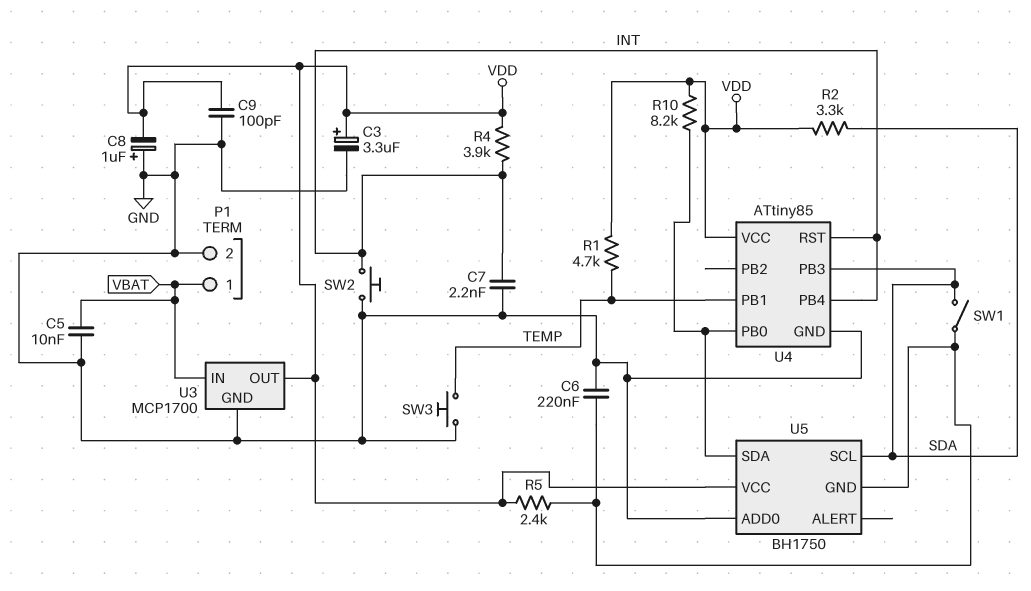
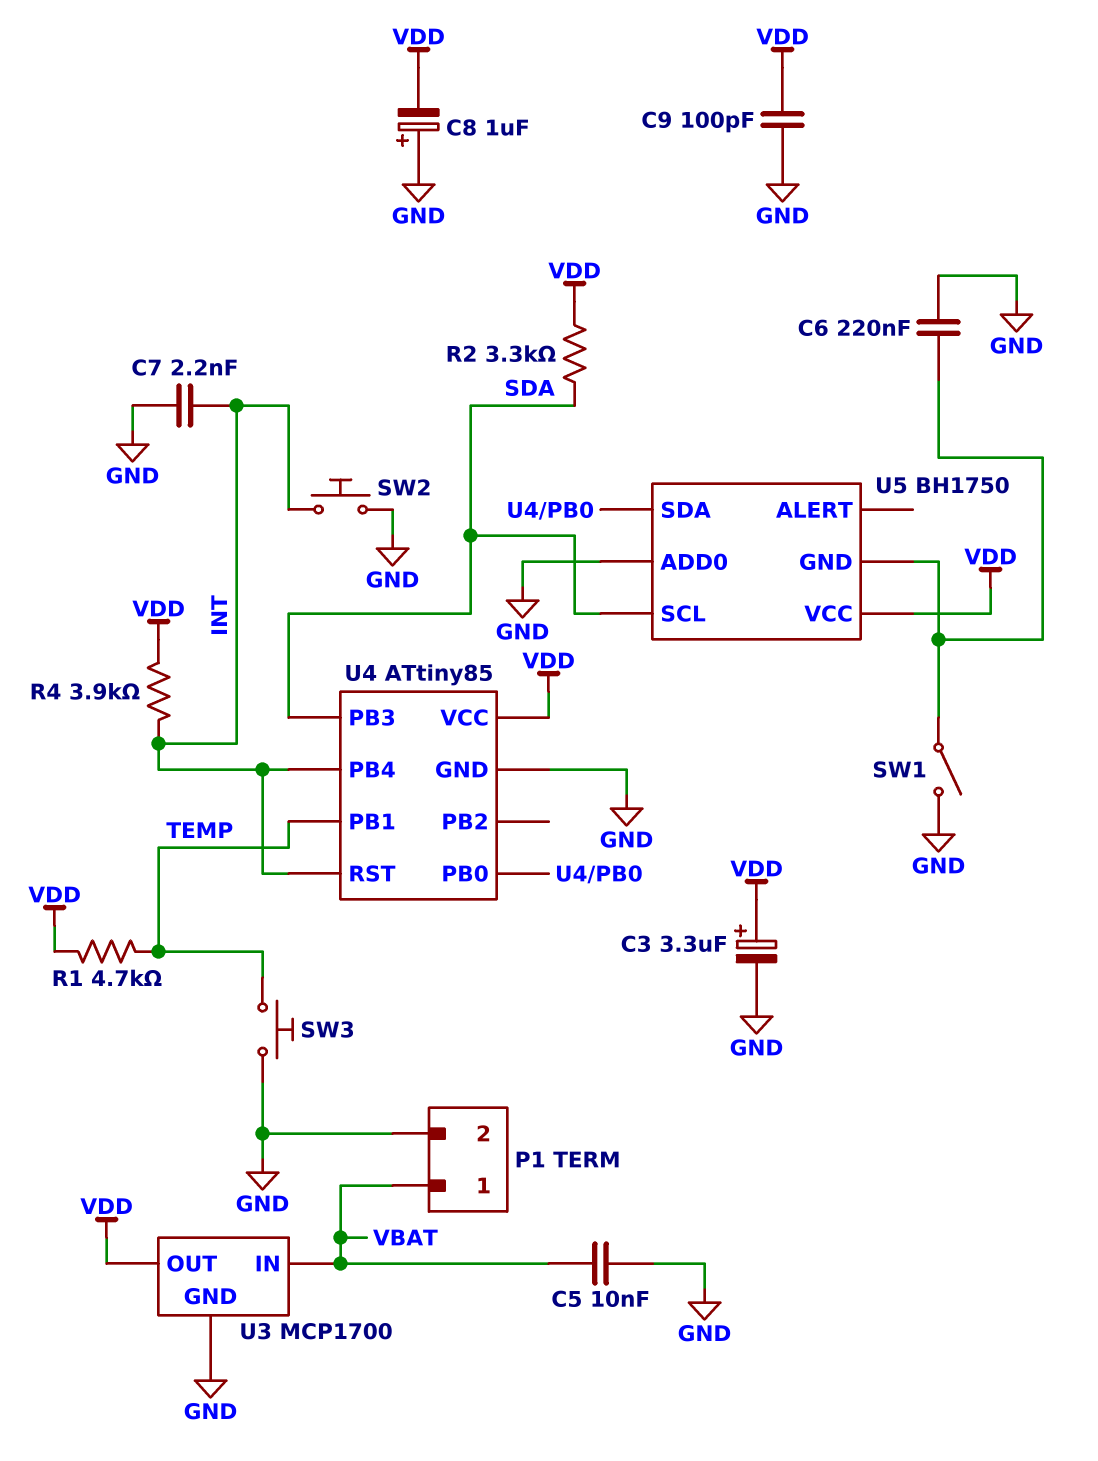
R5: 2.4k (U5/GND, VDD) -> none
R10: 8.2k (U4/PB0, VDD) -> none
SW1: switch (SDA, U5/GND) -> switch (GND, U5/GND)

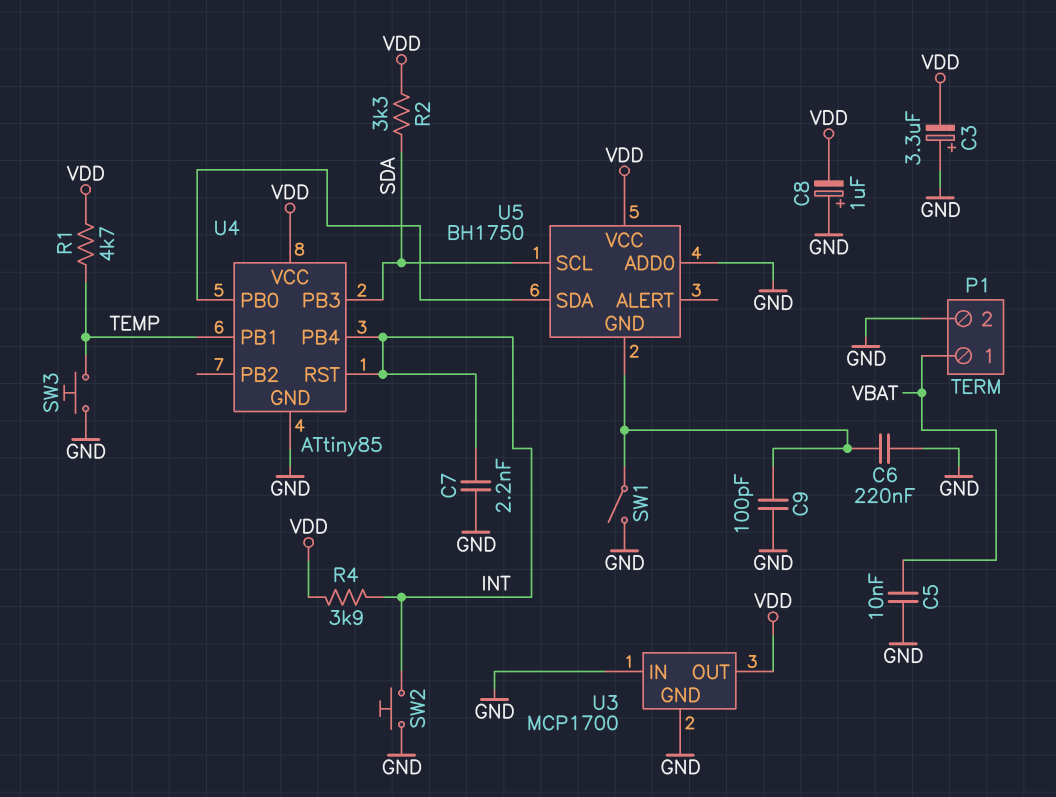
C3: 3.3uF (plus VDD, minus GND) -> 3.3uF (plus GND, minus VDD)
C9: 100pF (GND, VDD) -> 100pF (GND, U5/GND)
U3 pin IN: VBAT -> GND

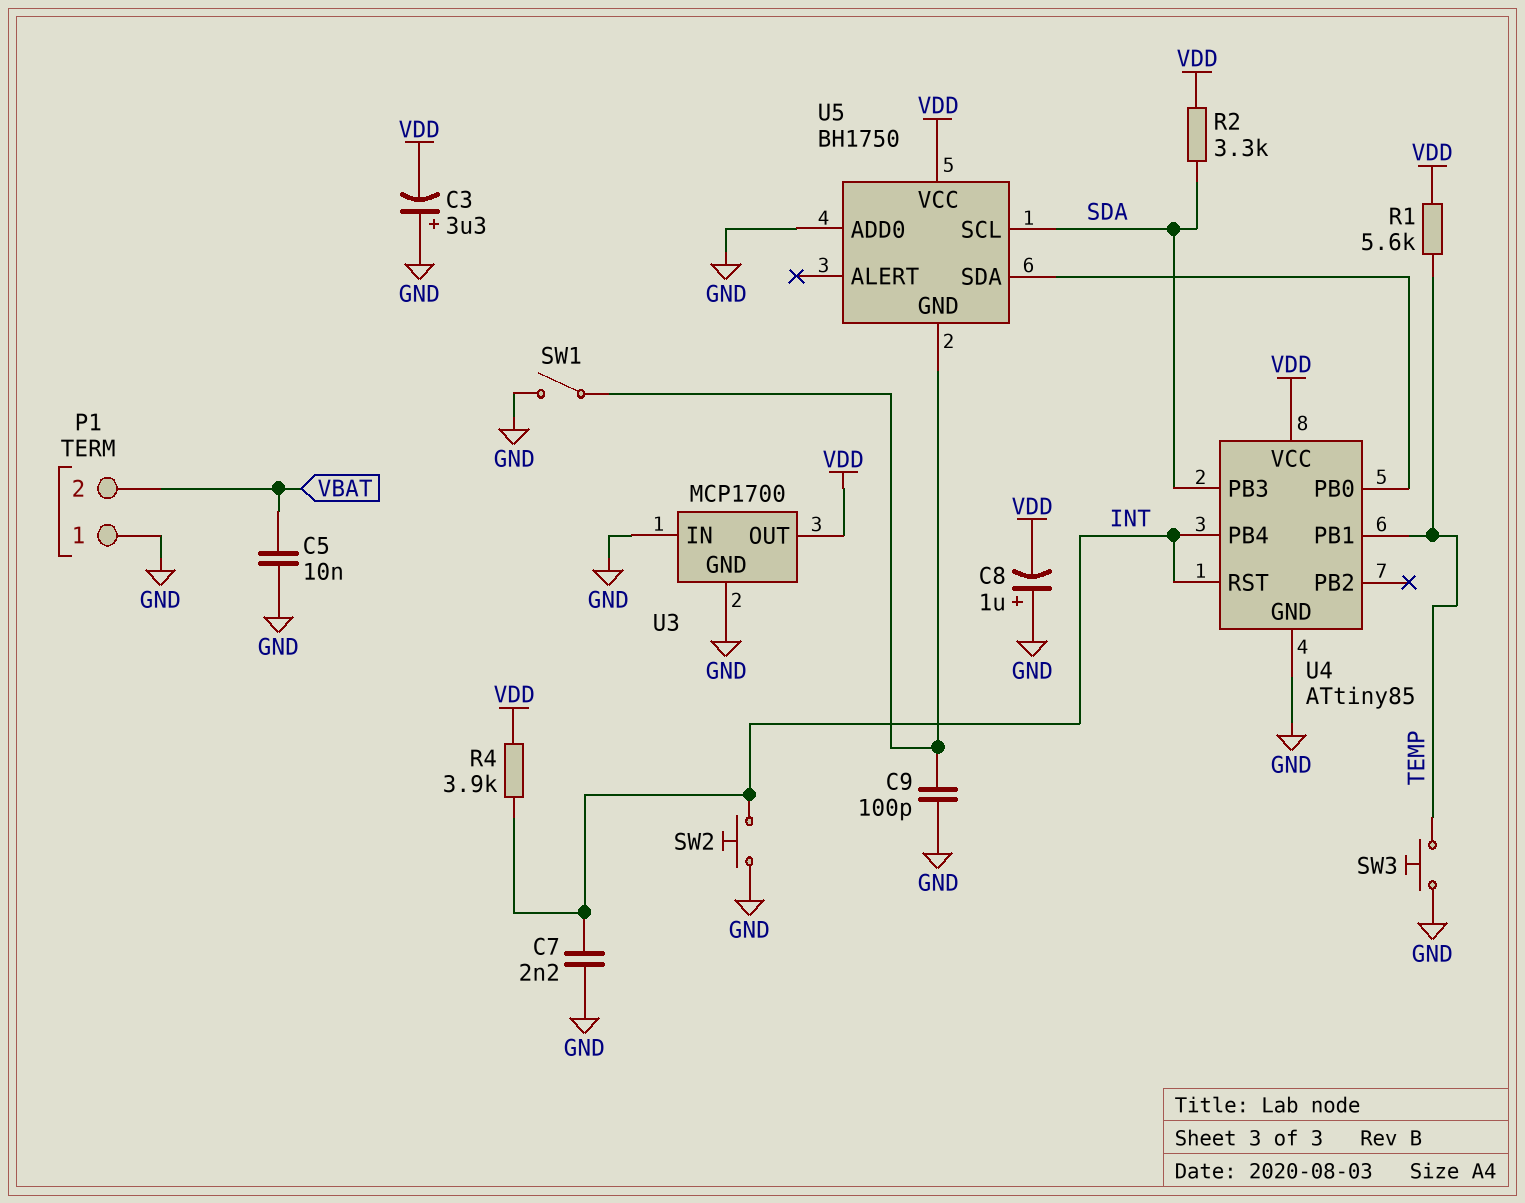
C6: 220nF (GND, U5/GND) -> none
P1 pin 1: VBAT -> GND
P1 pin 2: GND -> VBAT
R1: 4.7k (TEMP, VDD) -> 5.6k (TEMP, VDD)

